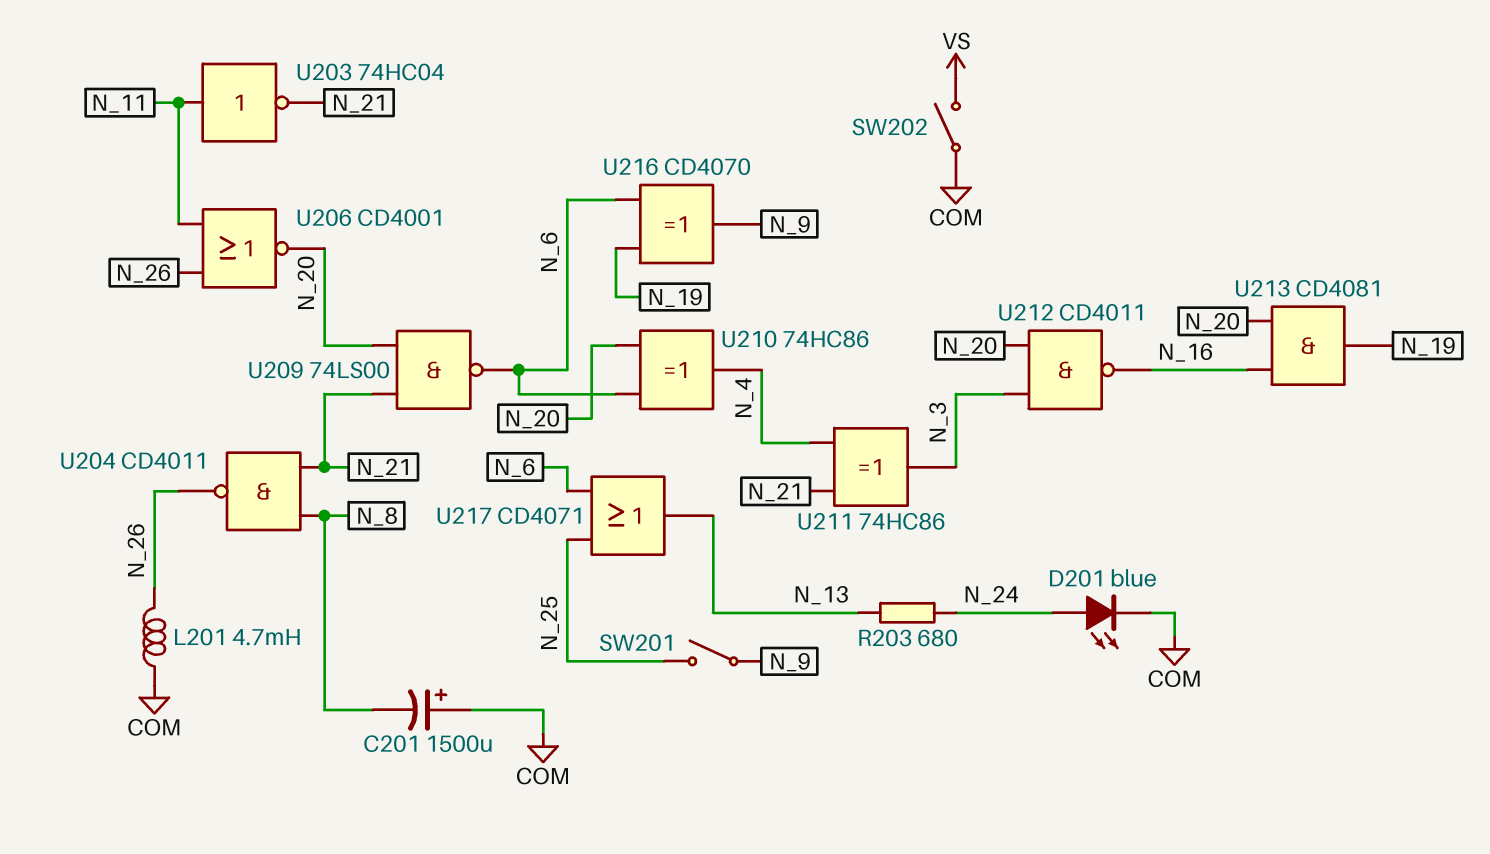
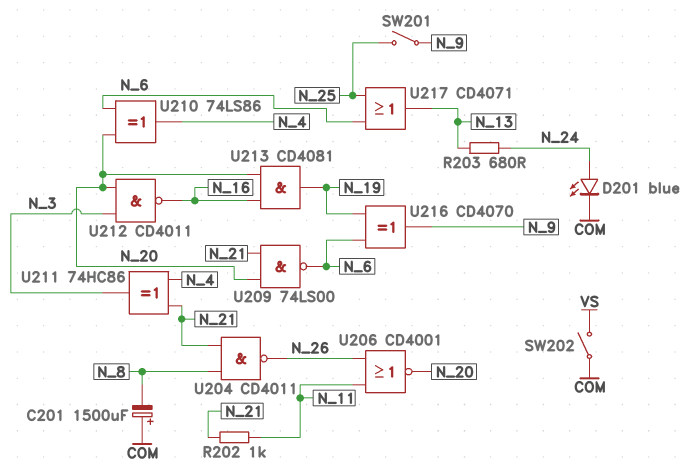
L201: 4.7mH (COM, N_26) -> none
R202: none -> 1k (N_11, N_21)
U203: NOT 74HC04 (in N_11, out N_21) -> none
U210: XOR 74HC86 (in N_6, in N_20, out N_4) -> XOR 74LS86 (in N_6, in N_20, out N_4)

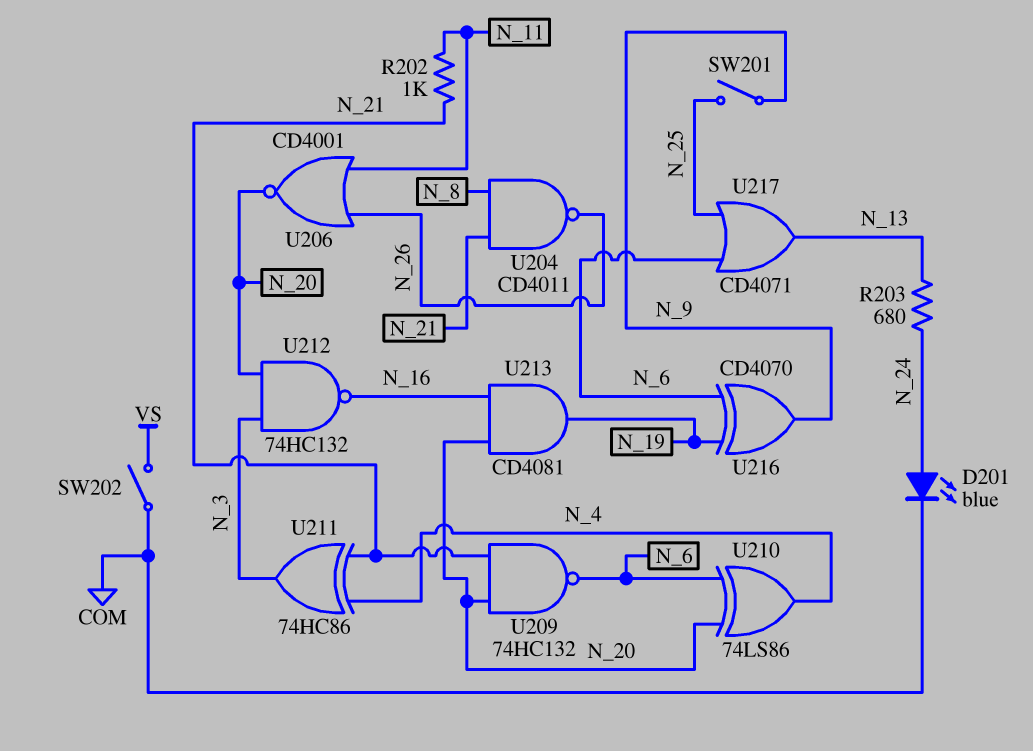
C201: 1500uF (plus COM, minus N_8) -> none
U209: NAND 74LS00 (in N_20, in N_21, out N_6) -> NAND 74HC132 (in N_20, in N_21, out N_6)
U212: NAND CD4011 (in N_3, in N_20, out N_16) -> NAND 74HC132 (in N_3, in N_20, out N_16)

